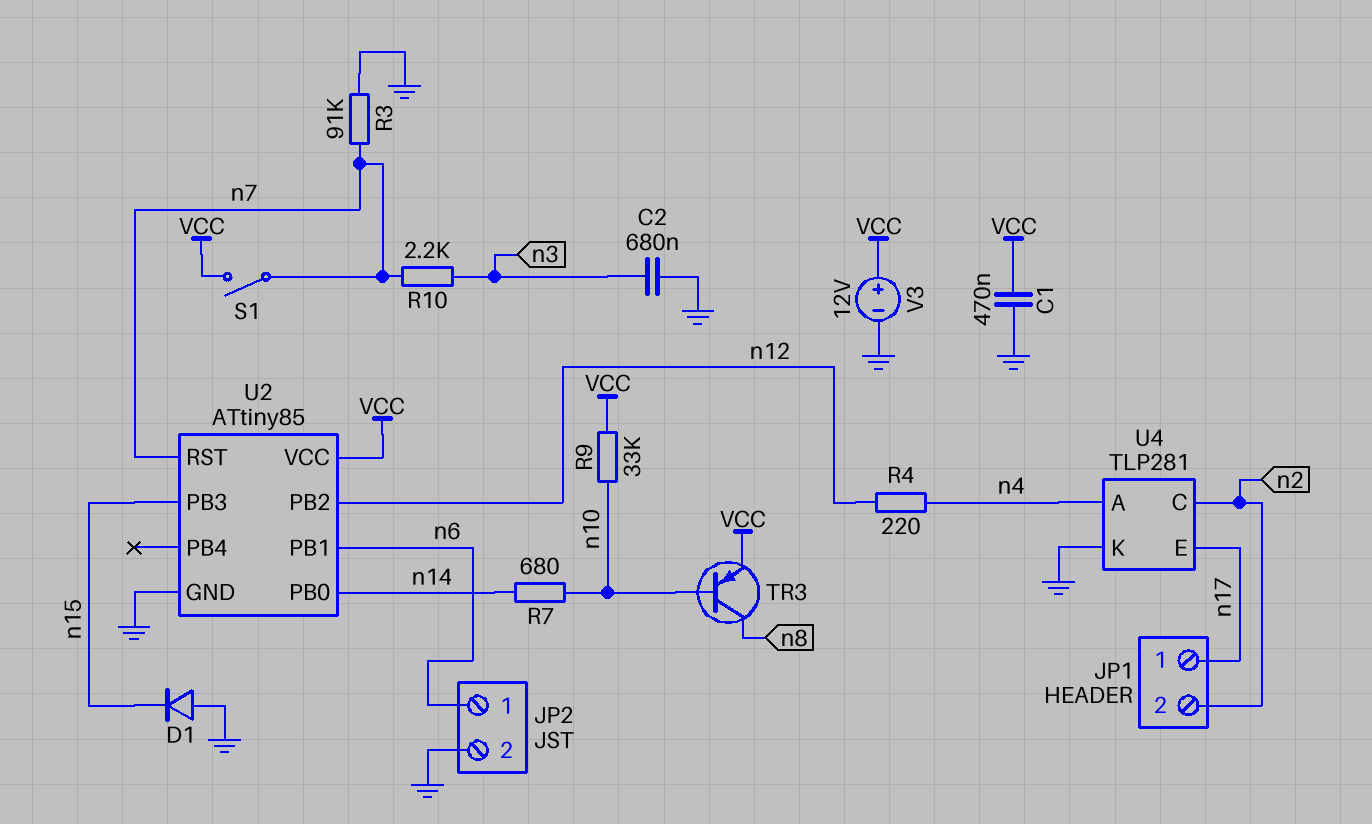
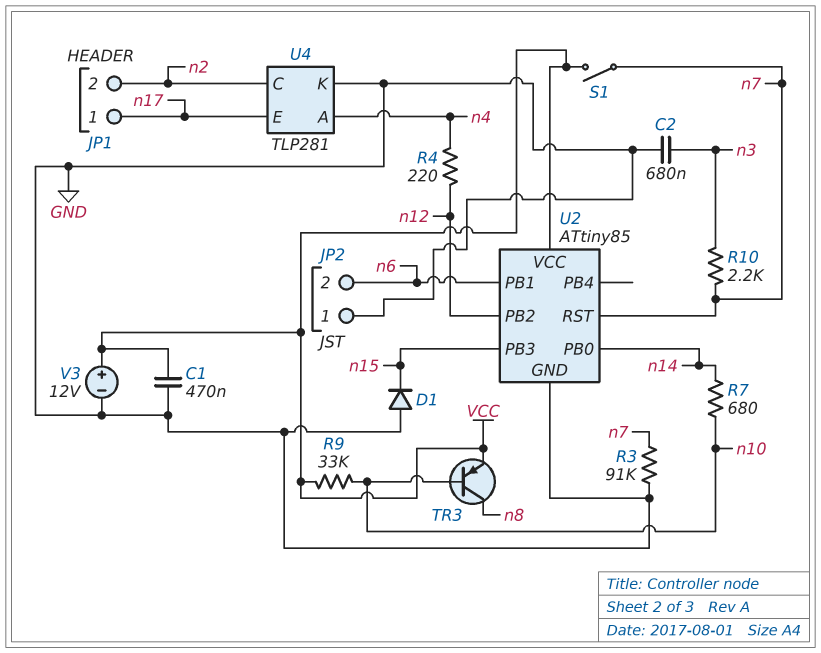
JP2 pin 1: n6 -> GND
JP2 pin 2: GND -> n6

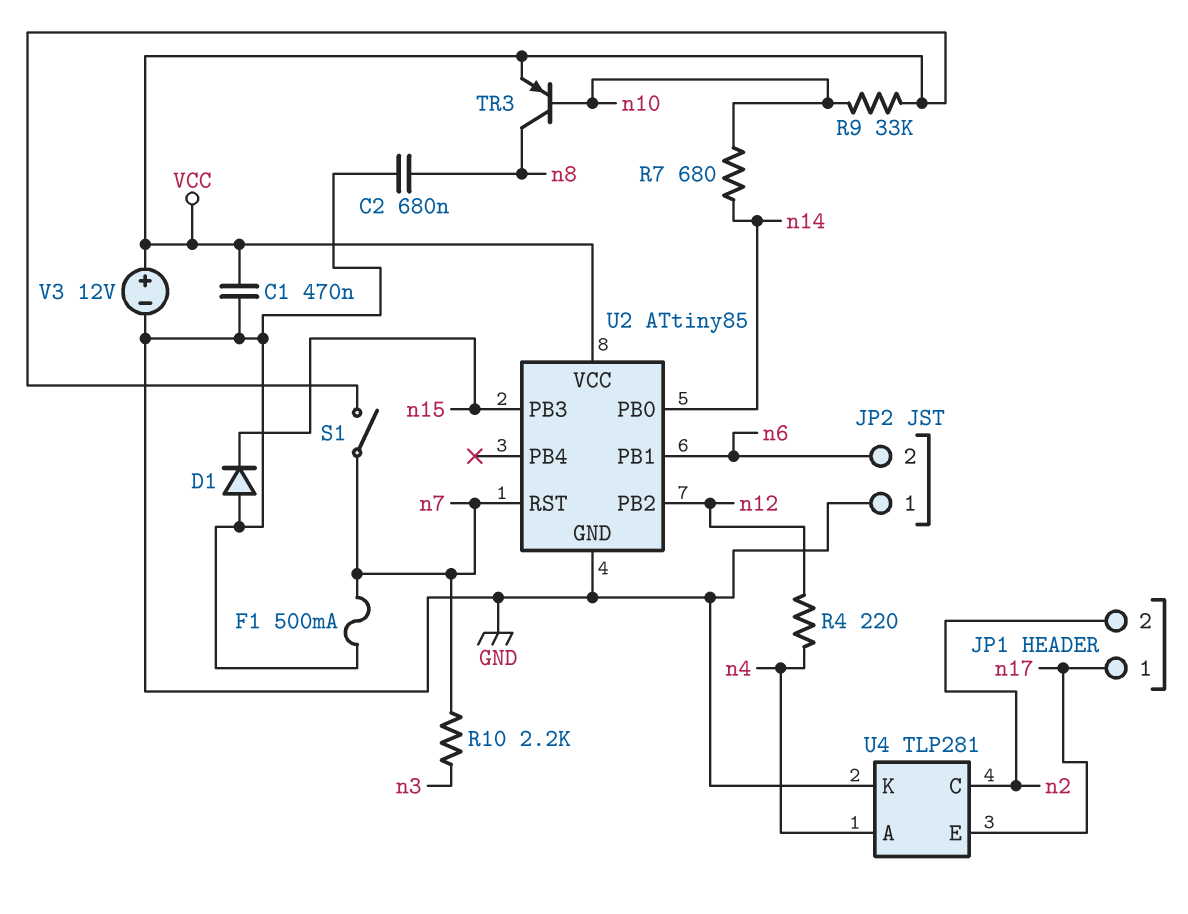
C2: 680nF (GND, n3) -> 680nF (GND, n8)
F1: none -> 500mA (GND, n7)
R3: 91k (GND, n7) -> none

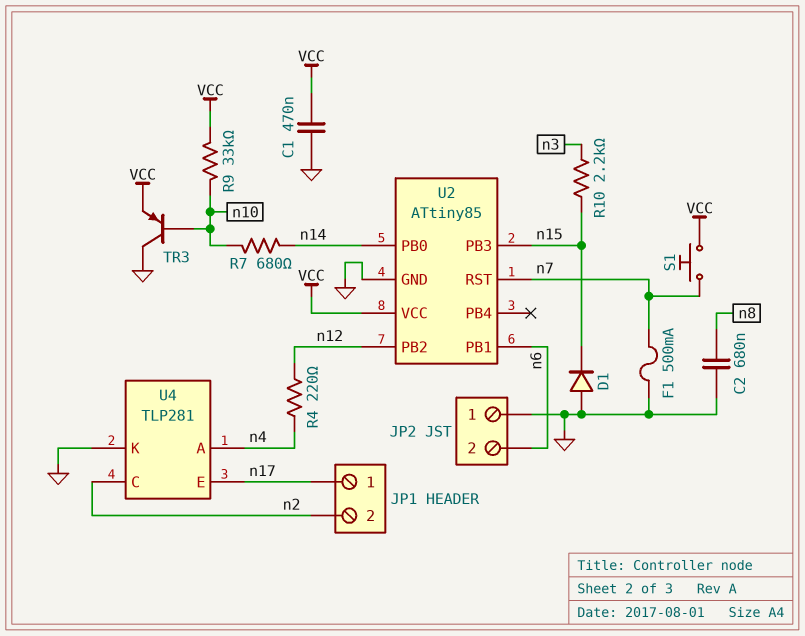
R10: 2.2k (n3, n7) -> 2.2k (n3, n15)
S1: switch (VCC, n7) -> button (VCC, n7)
TR3: PNP (B n10, C n8, E VCC) -> PNP (B n10, C GND, E VCC)
V3: 12V (plus VCC, minus GND) -> none

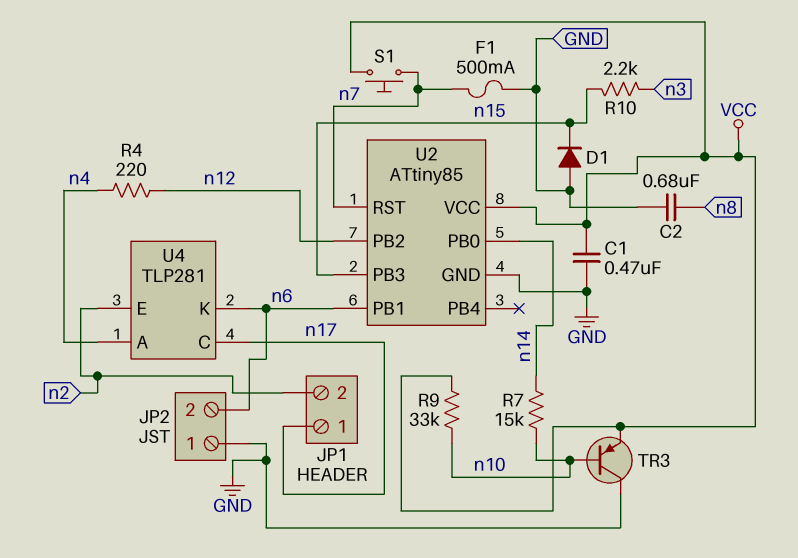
R7: 680 (n10, n14) -> 15k (n10, n14)
U4 pin C: n2 -> n17
U4 pin E: n17 -> n2
U4 pin K: GND -> n6

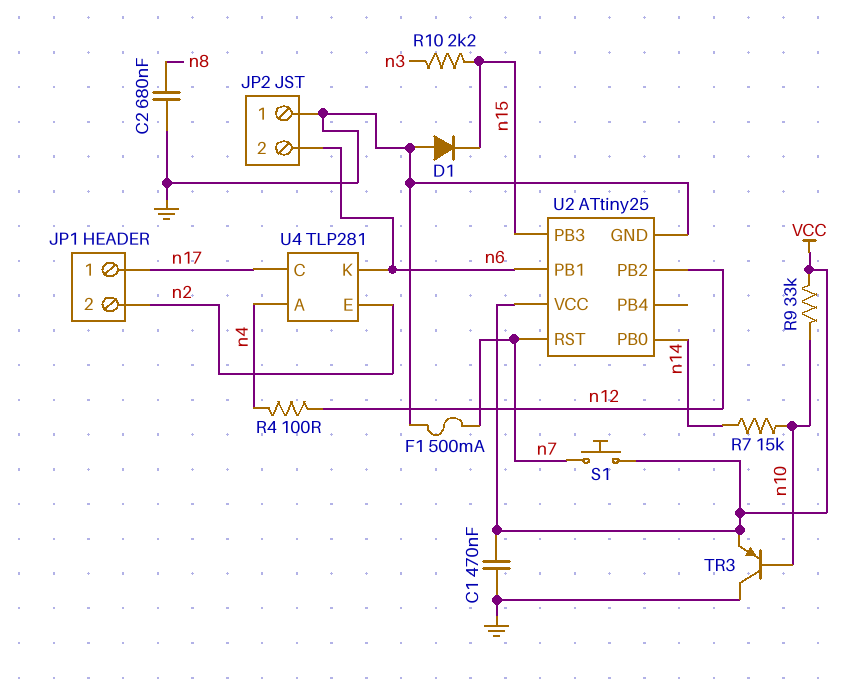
R4: 220 (n4, n12) -> 100 (n4, n12)
U2: ATtiny85 -> ATtiny25

